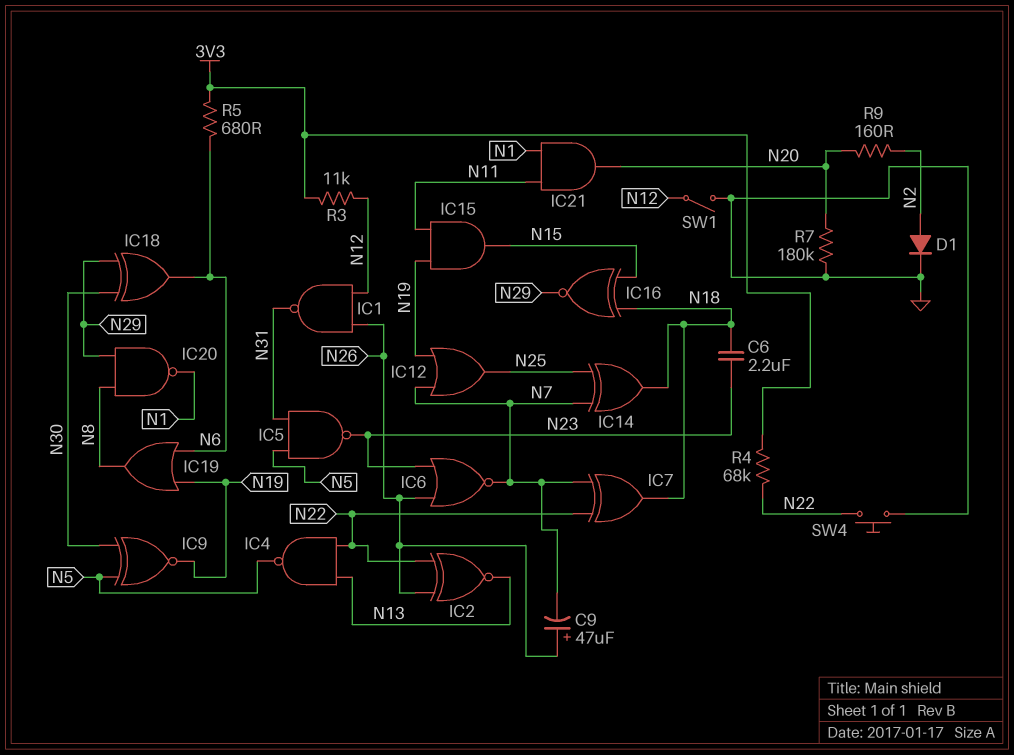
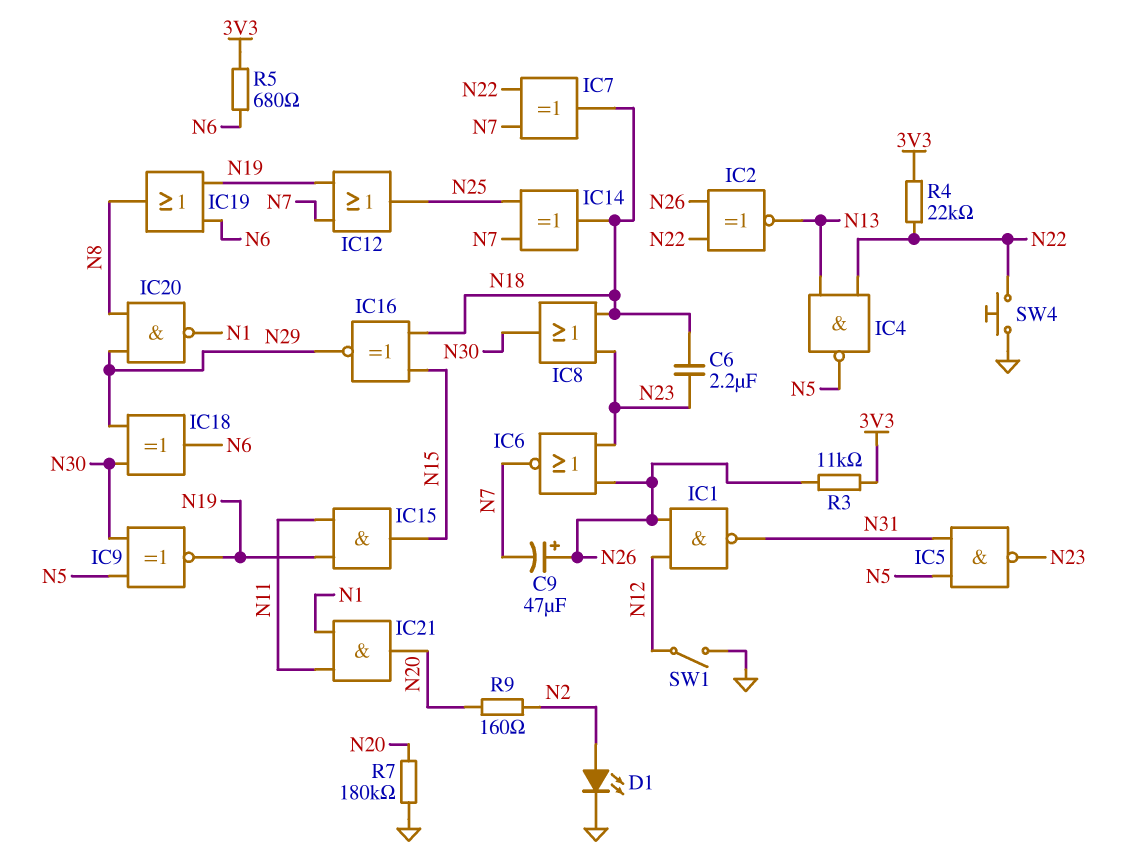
D1: diode (A N2, K GND) -> LED (A N2, K GND)
IC8: none -> OR (in N18, in N23, out N30)
R3: 11k (3V3, N12) -> 11k (3V3, N26)
R4: 68k (3V3, N22) -> 22k (3V3, N22)

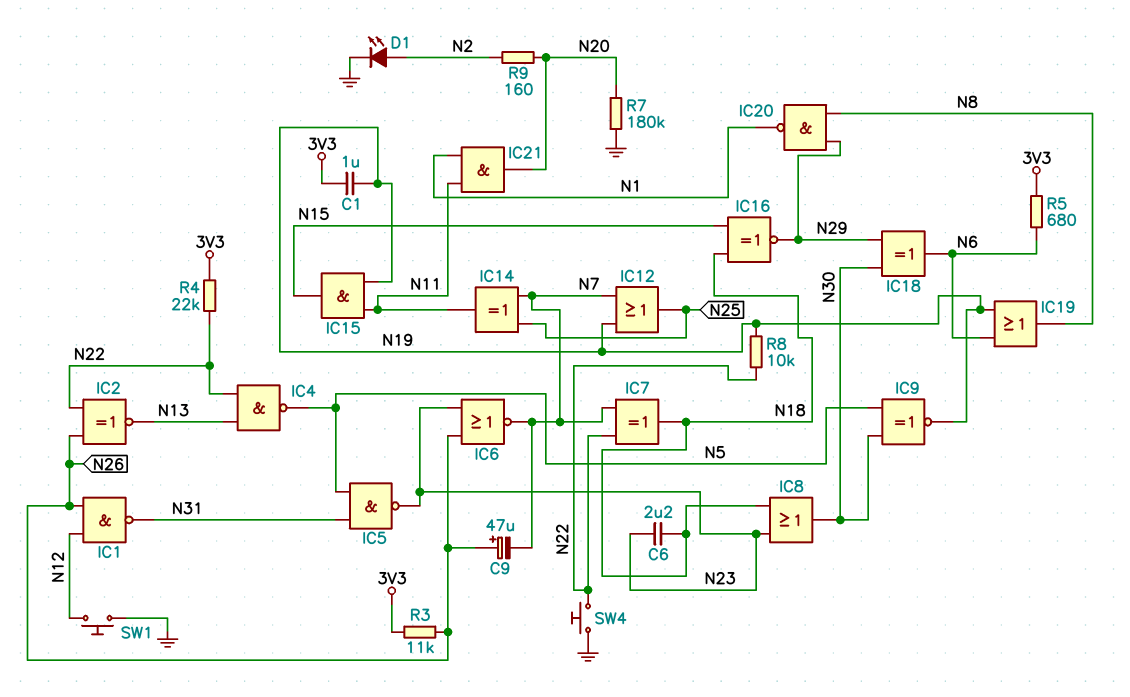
C1: none -> 1uF (3V3, N19)
IC14: XOR (in N7, in N25, out N18) -> XOR (in N7, in N25, out N11)
R8: none -> 10k (N19, N22)
SW1: switch (GND, N12) -> button (GND, N12)

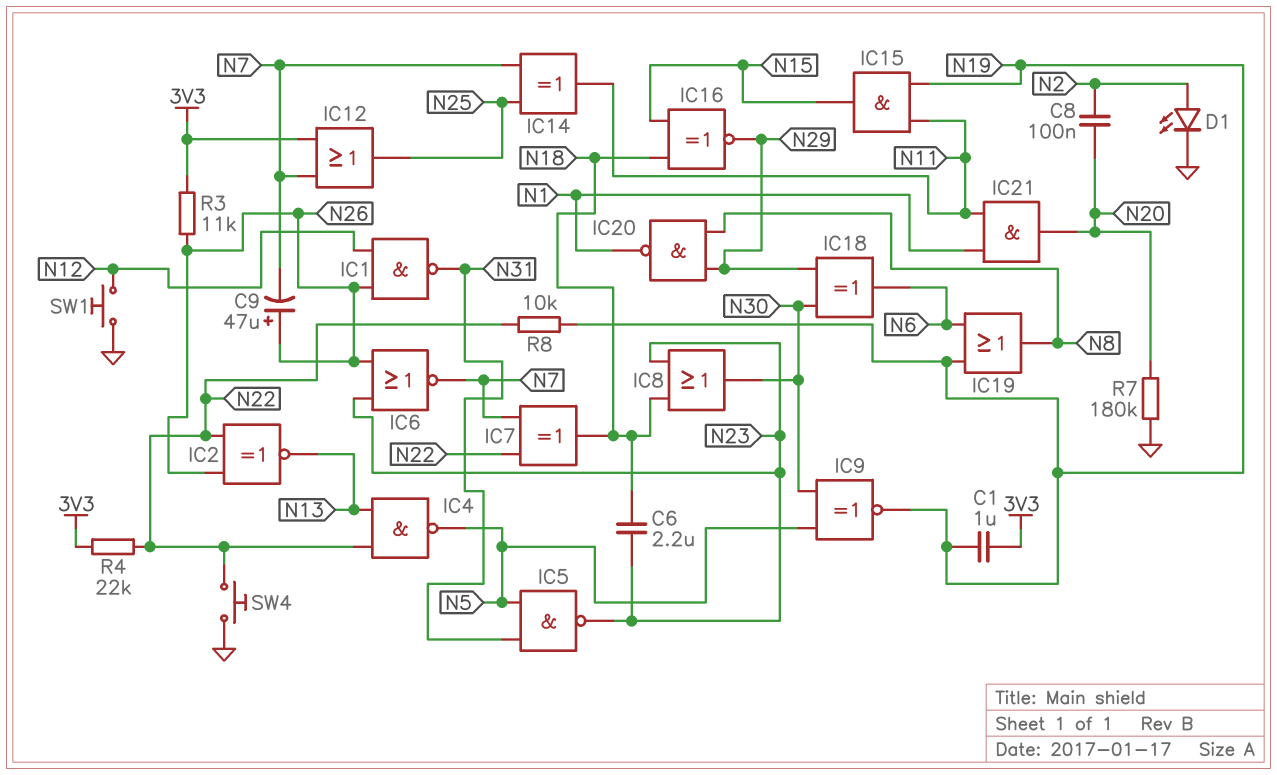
C8: none -> 100nF (N2, N20)
IC12: OR (in N7, in N19, out N25) -> OR (in 3V3, in N7, out N25)
R5: 680 (3V3, N6) -> none
R9: 160 (N2, N20) -> none

